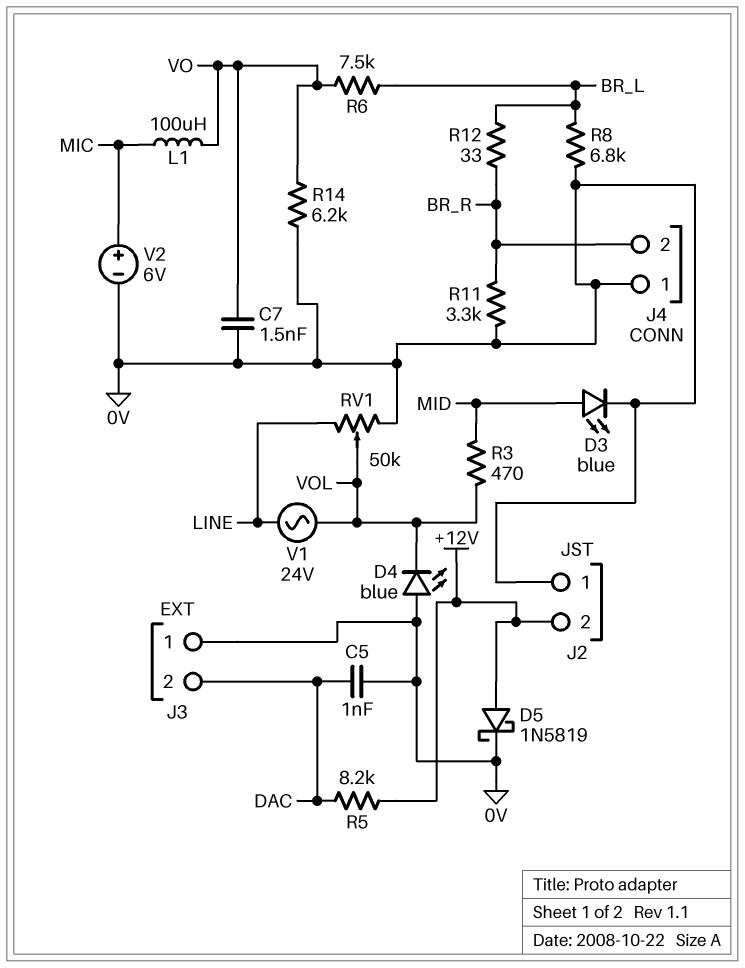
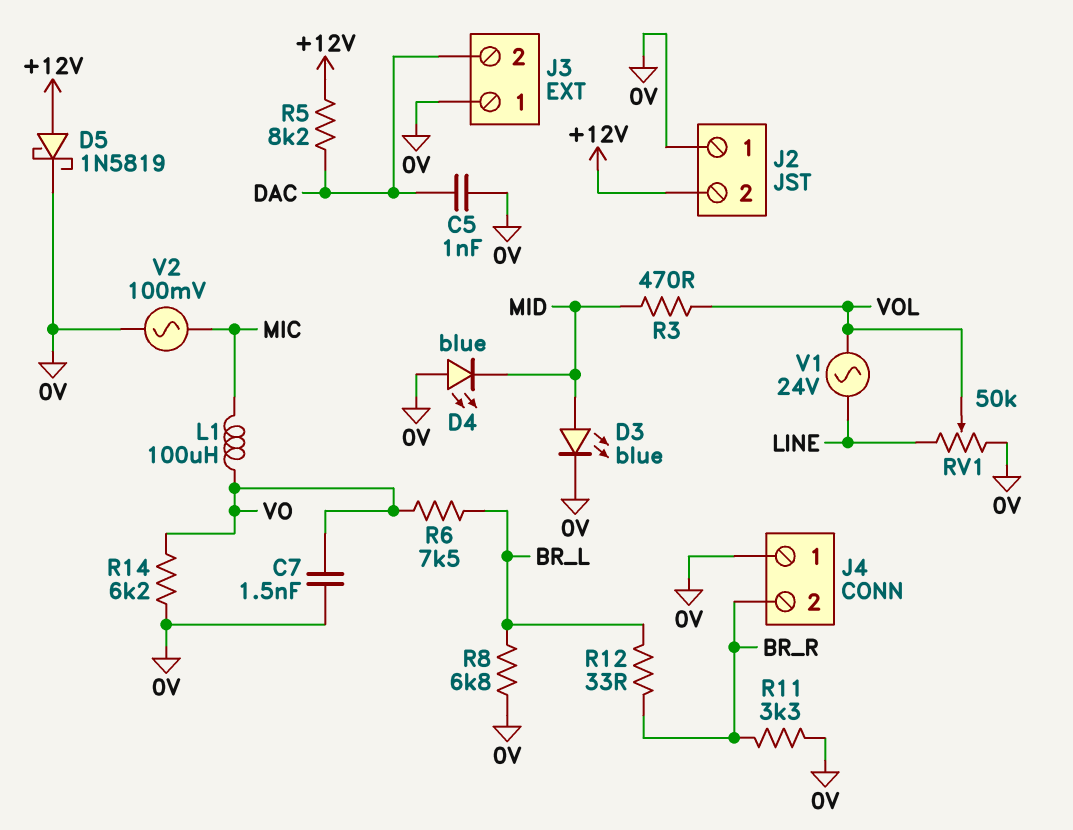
D4: LED blue (A 0V, K VOL) -> LED blue (A 0V, K MID)
V2: 6V (plus MIC, minus 0V) -> AC 100mV (0V, MIC)

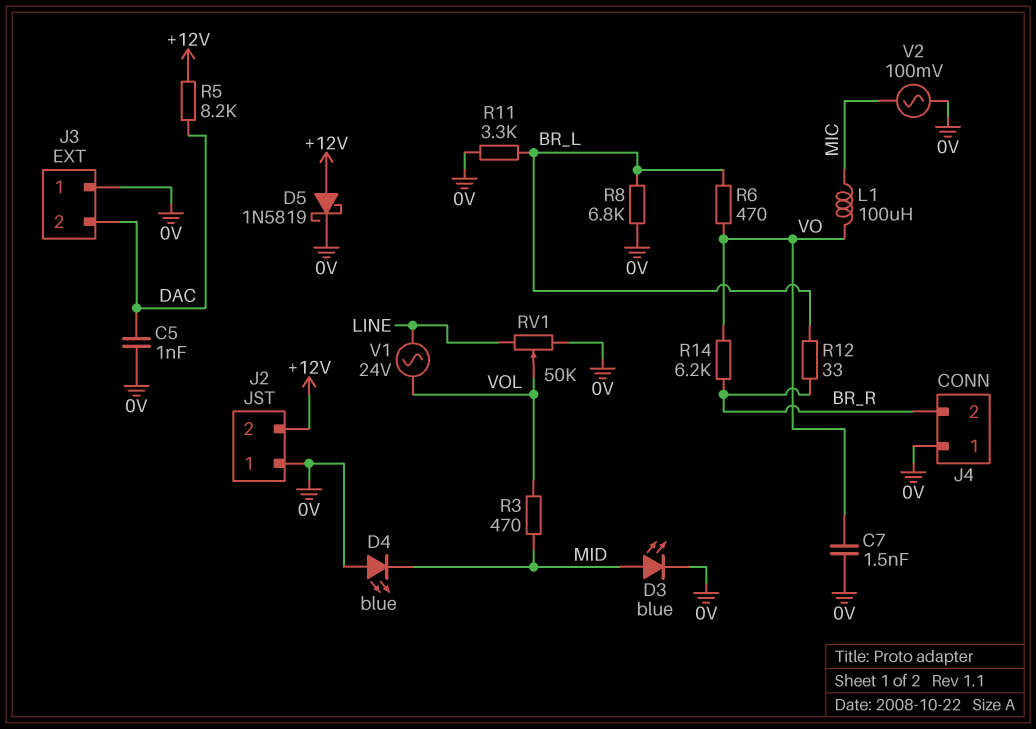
R6: 7.5k (BR_L, VO) -> 470 (BR_L, VO)
R11: 3.3k (0V, BR_R) -> 3.3k (0V, BR_L)
R14: 6.2k (0V, VO) -> 6.2k (BR_R, VO)

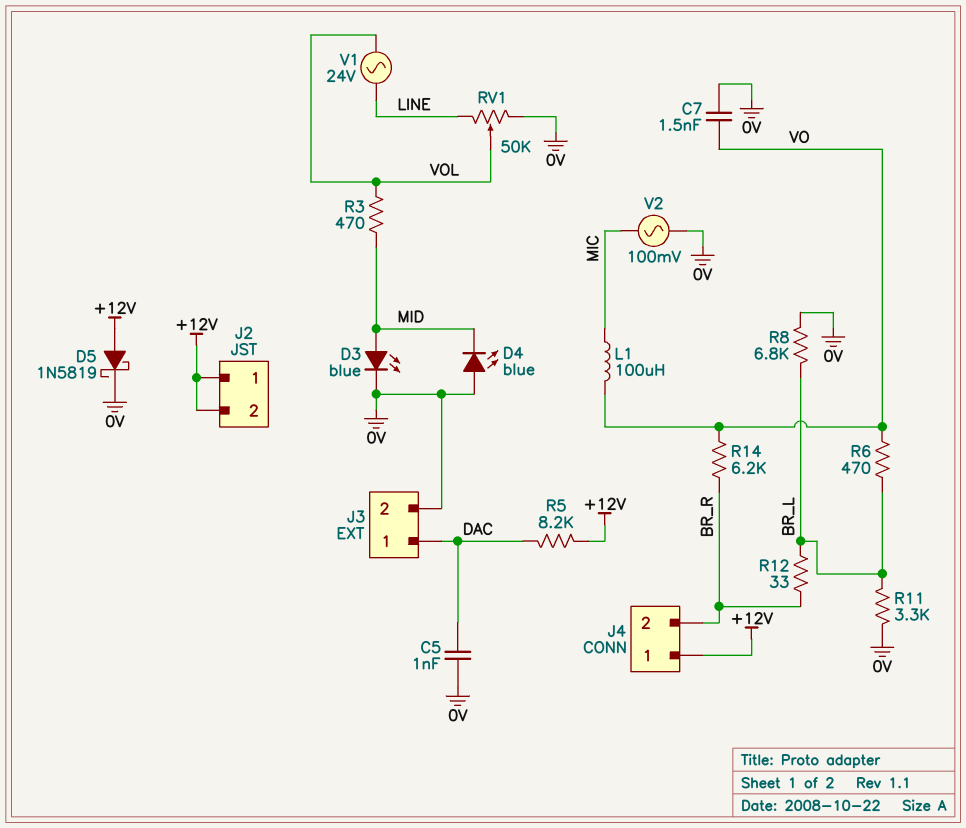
J2 pin 1: 0V -> +12V
J3 pin 1: 0V -> DAC
J3 pin 2: DAC -> 0V
J4 pin 1: 0V -> +12V

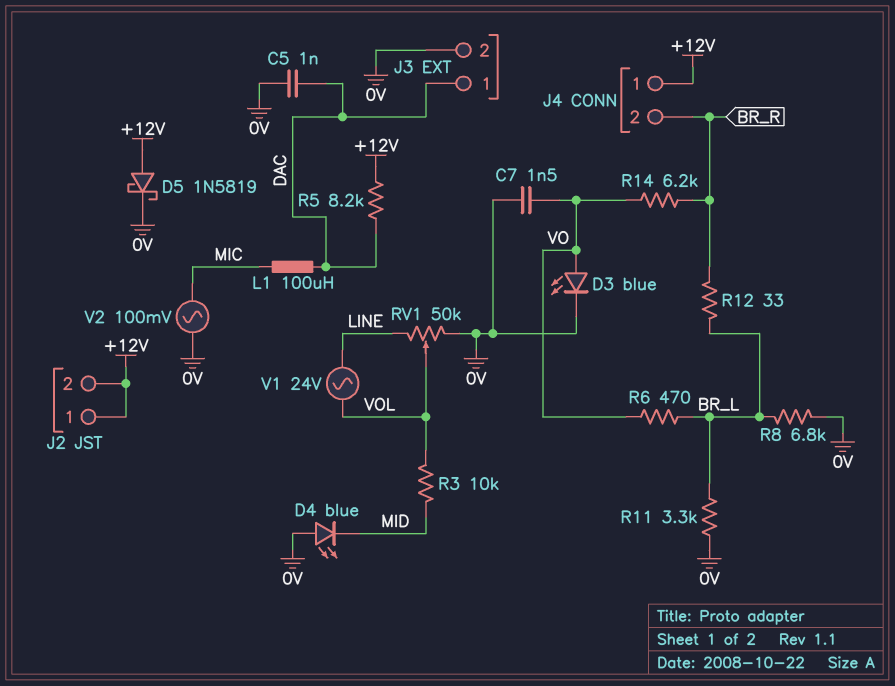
D3: LED blue (A MID, K 0V) -> LED blue (A VO, K 0V)
L1: 100uH (MIC, VO) -> 100uH (DAC, MIC)
R3: 470 (MID, VOL) -> 10k (MID, VOL)

